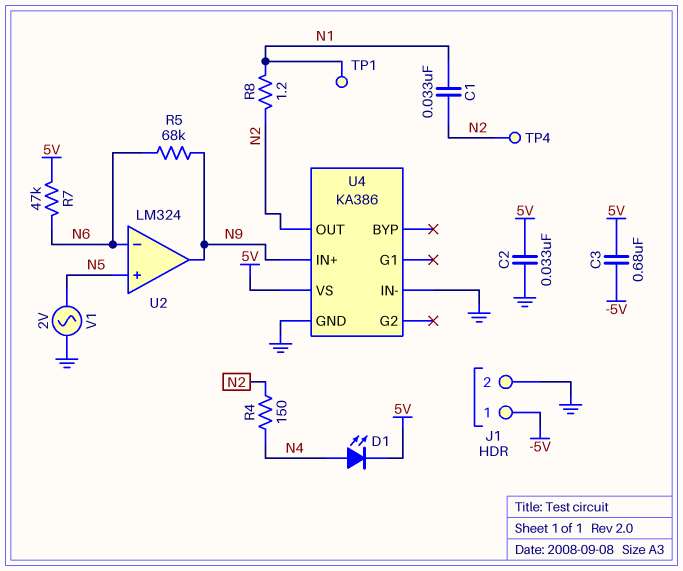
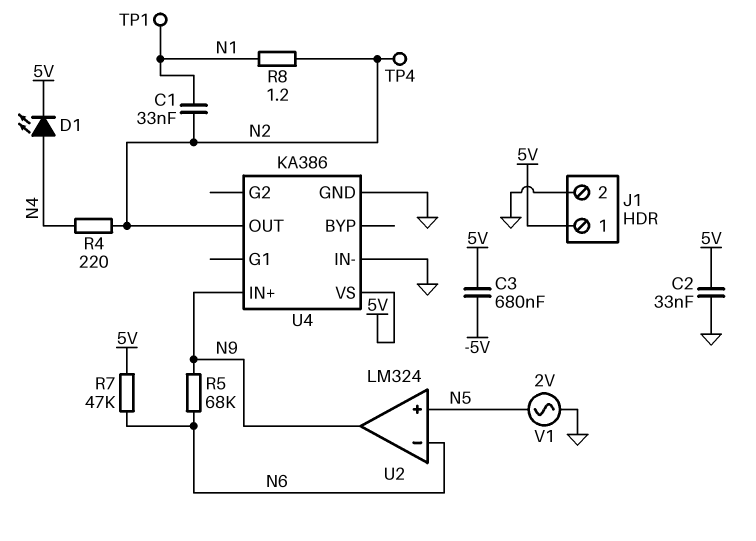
J1 pin 1: -5V -> 5V
R4: 150 (N2, N4) -> 220 (N2, N4)

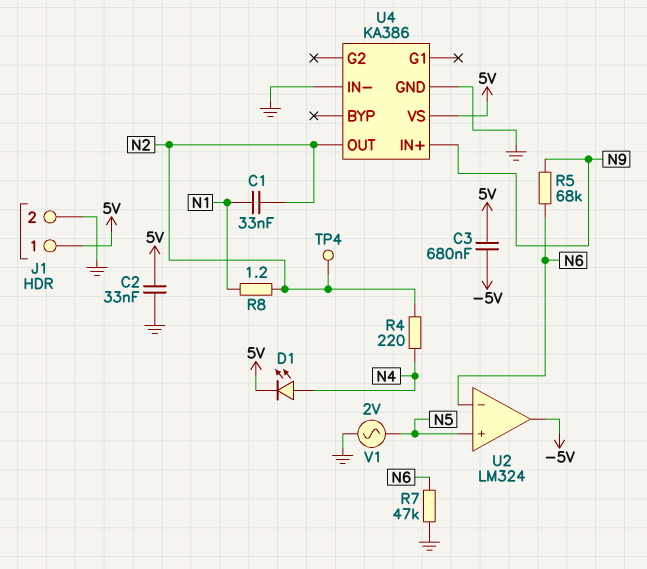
R7: 47k (5V, N6) -> 47k (GND, N6)
TP1: test point (N1) -> none
U2 pin out: N9 -> -5V

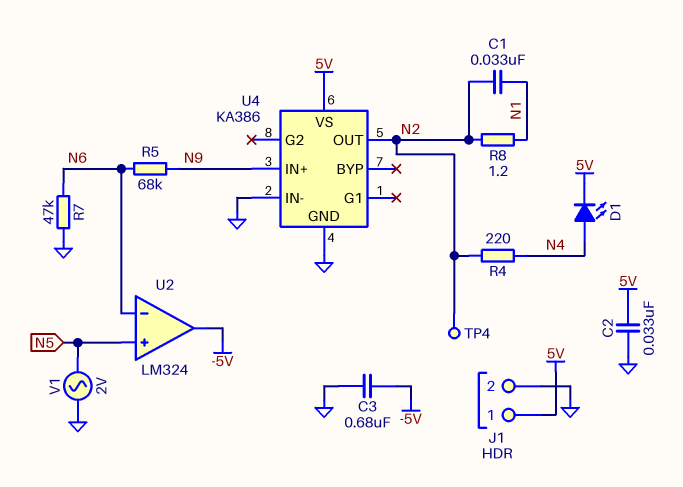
C3: 680nF (-5V, 5V) -> 680nF (-5V, GND)

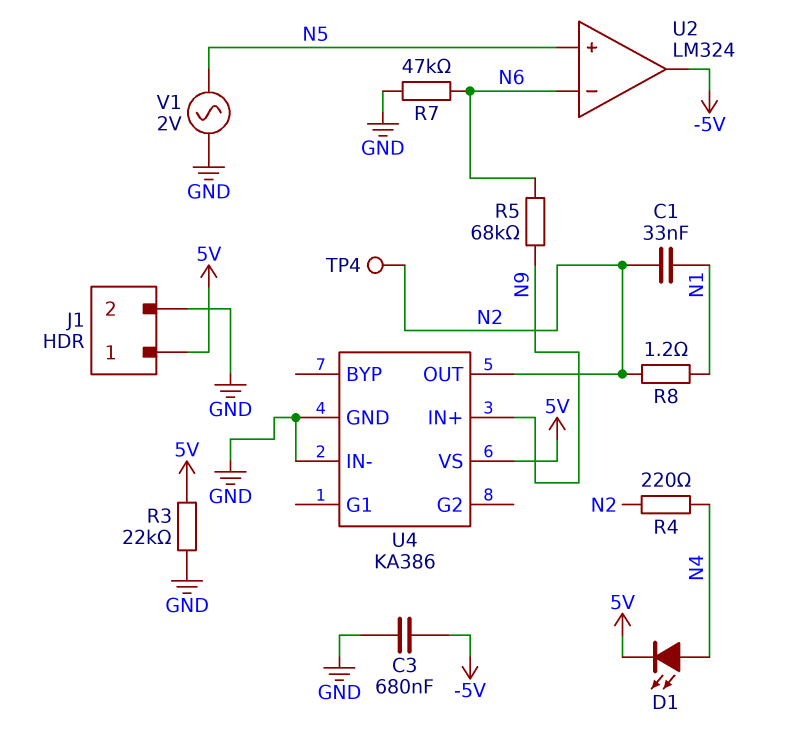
C2: 33nF (5V, GND) -> none
R3: none -> 22k (5V, GND)

